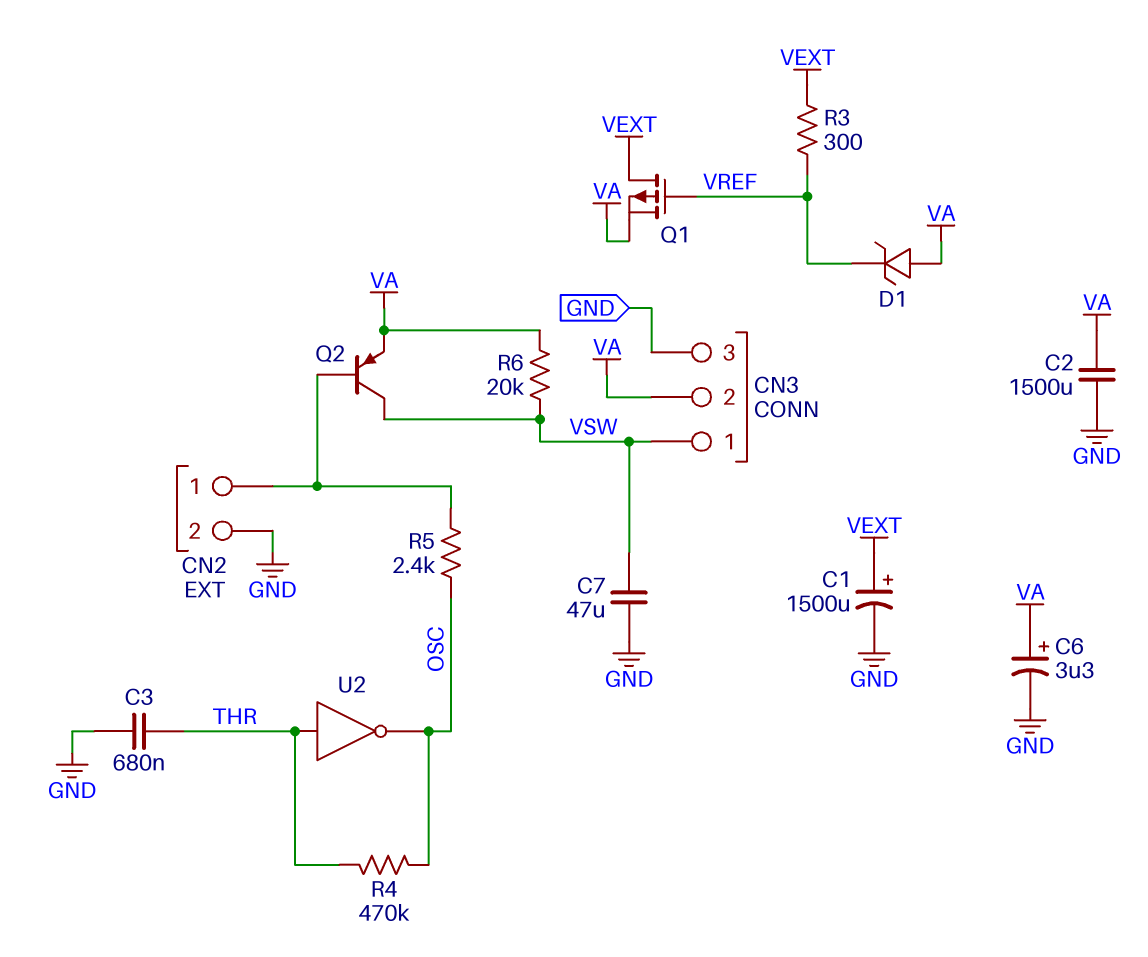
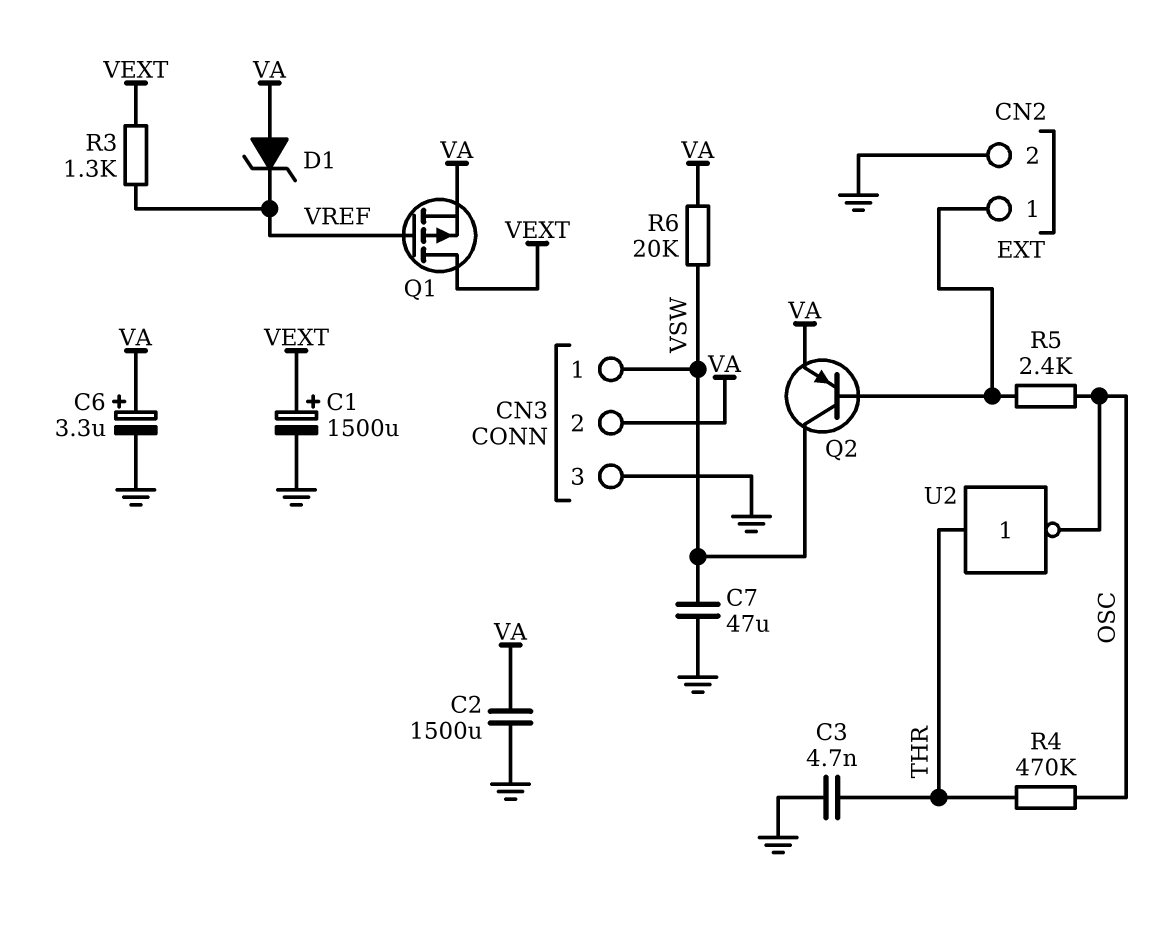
C3: 680nF (GND, THR) -> 4.7nF (GND, THR)
R3: 300 (VEXT, VREF) -> 1.3k (VEXT, VREF)

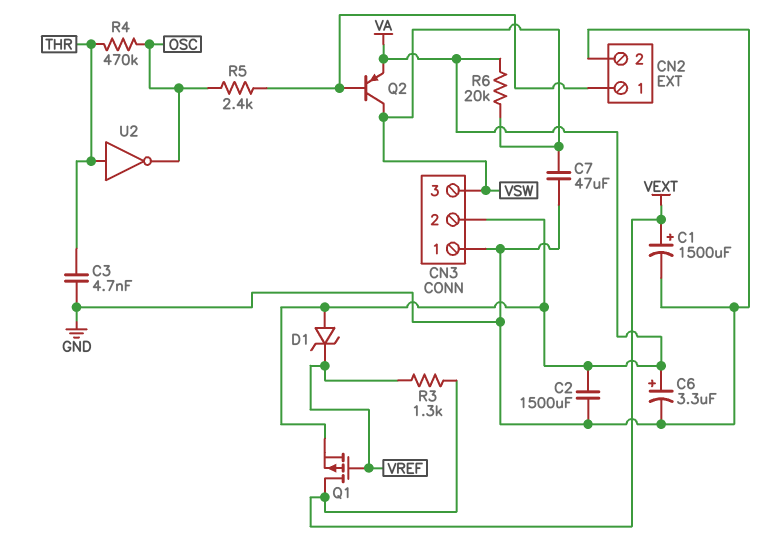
CN3 pin 1: VSW -> GND
CN3 pin 3: GND -> VSW

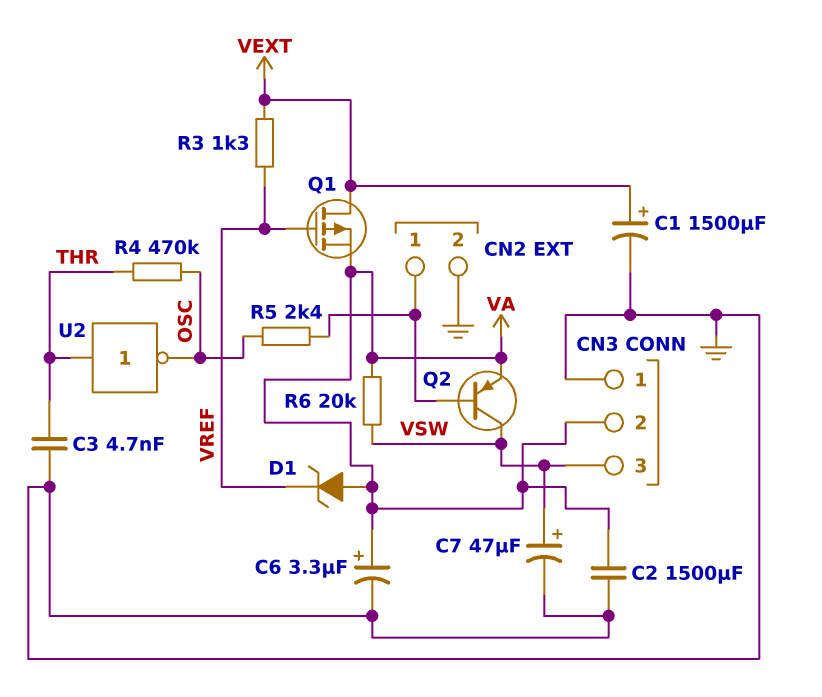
C7: 47uF (GND, VSW) -> 47uF (plus VSW, minus GND)

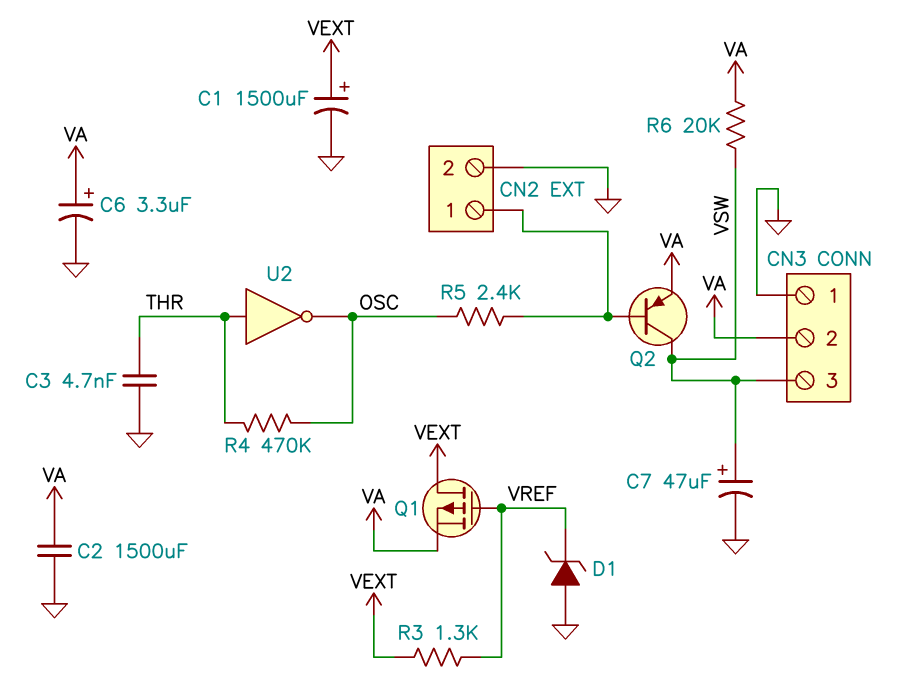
D1: zener (A VA, K VREF) -> zener (A GND, K VREF)

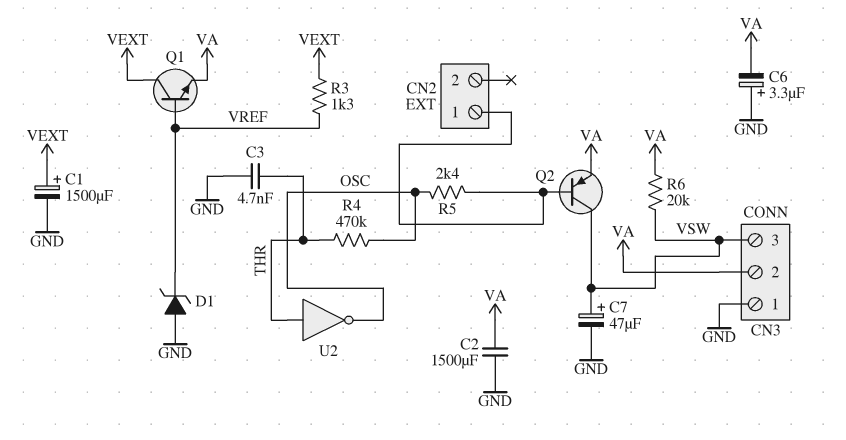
C6: 3.3uF (plus VA, minus GND) -> 3.3uF (plus GND, minus VA)
CN2 pin 2: GND -> none
Q1: PMOS (G VREF, D VEXT, S VA) -> NPN (B VREF, C VEXT, E VA)

